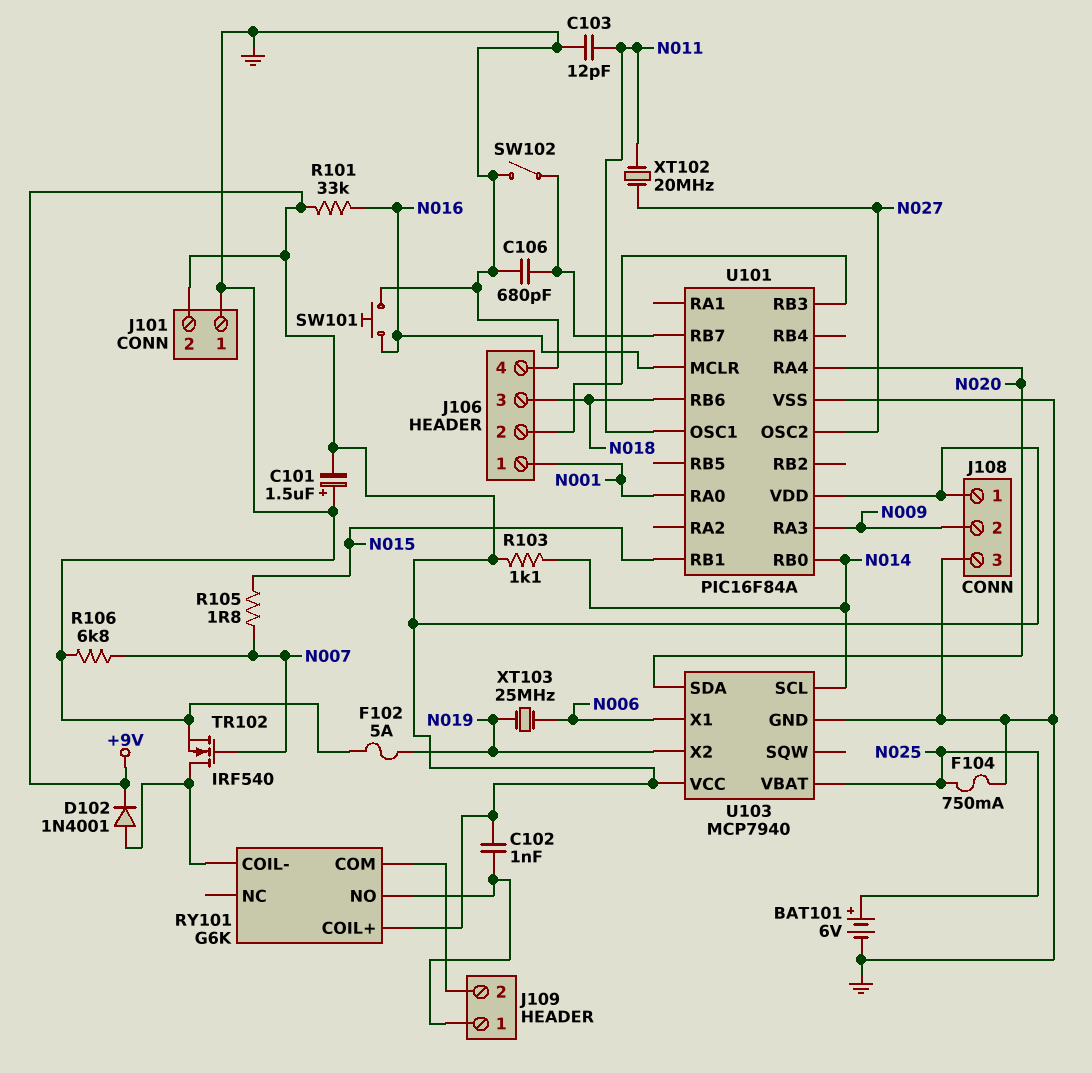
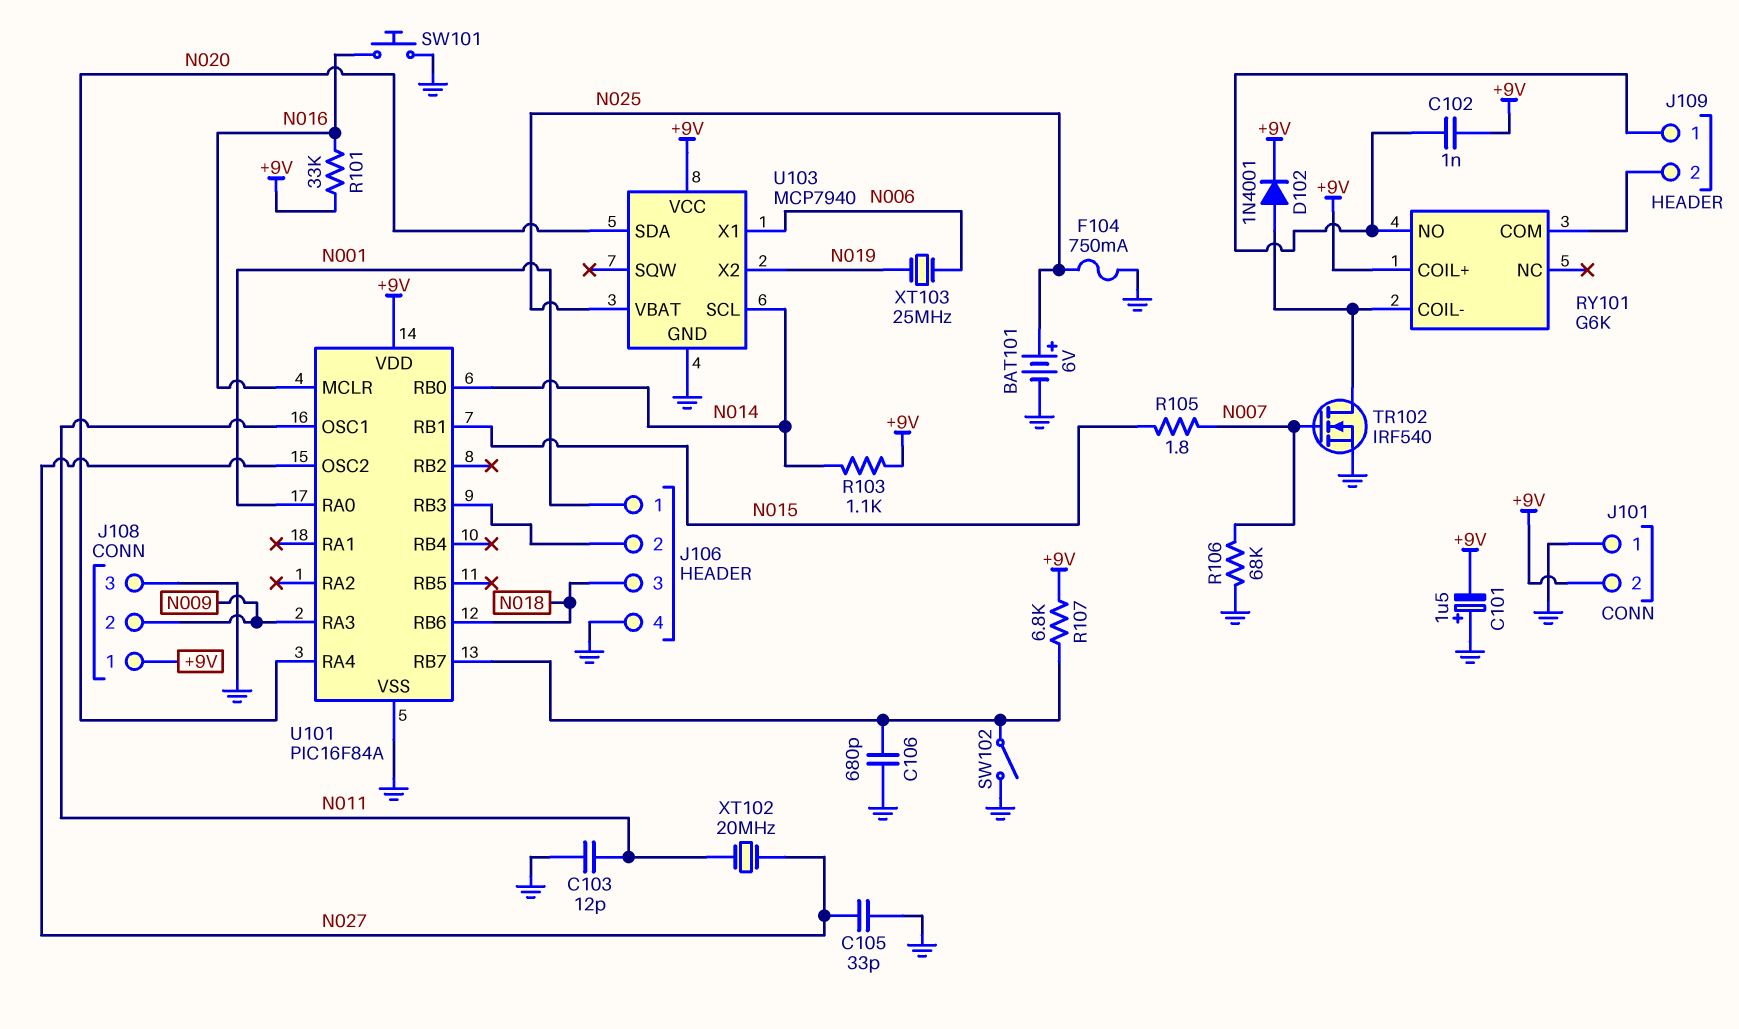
C105: none -> 33pF (GND, N027)
F102: 5A (GND, N019) -> none
R106: 6.8k (GND, N007) -> 68k (GND, N007)
R107: none -> 6.8k (+9V, U101/RB7)

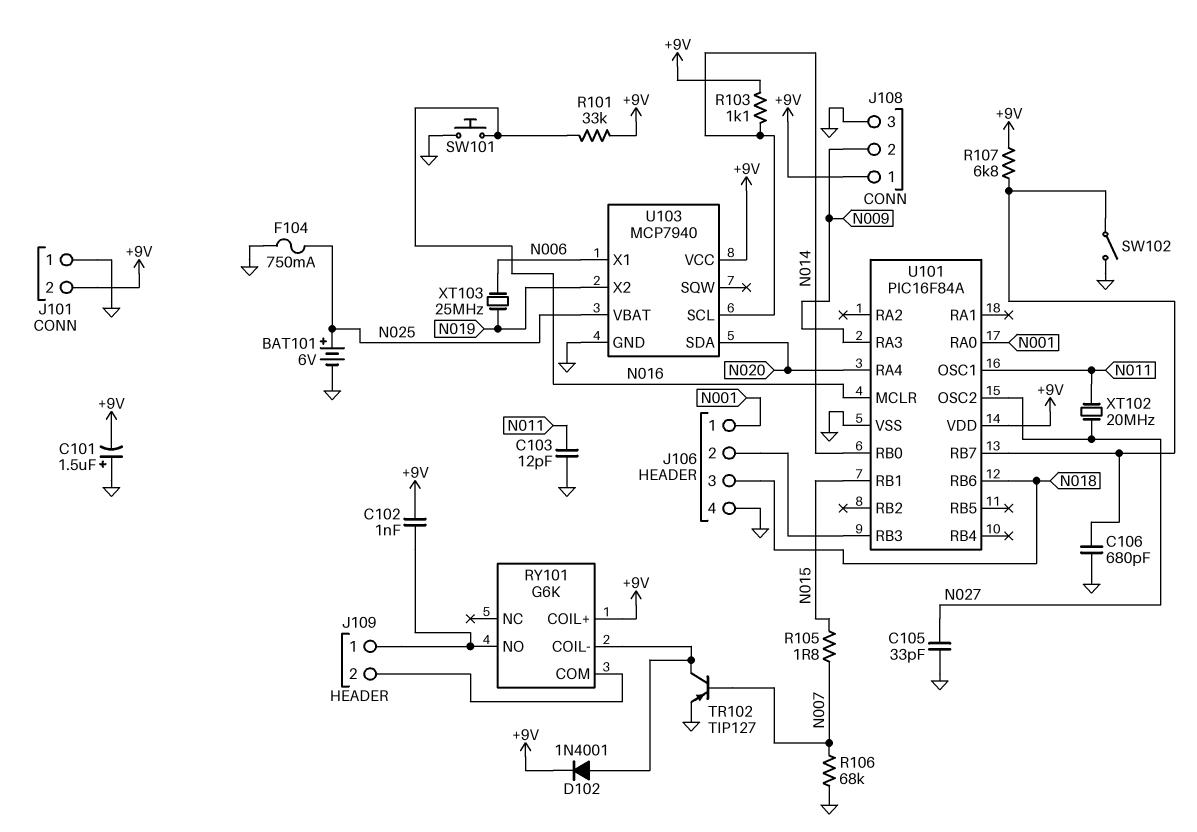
TR102: NMOS IRF540 (G N007, D RY101/COIL-, S GND) -> PNP TIP127 (B N007, C RY101/COIL-, E GND)

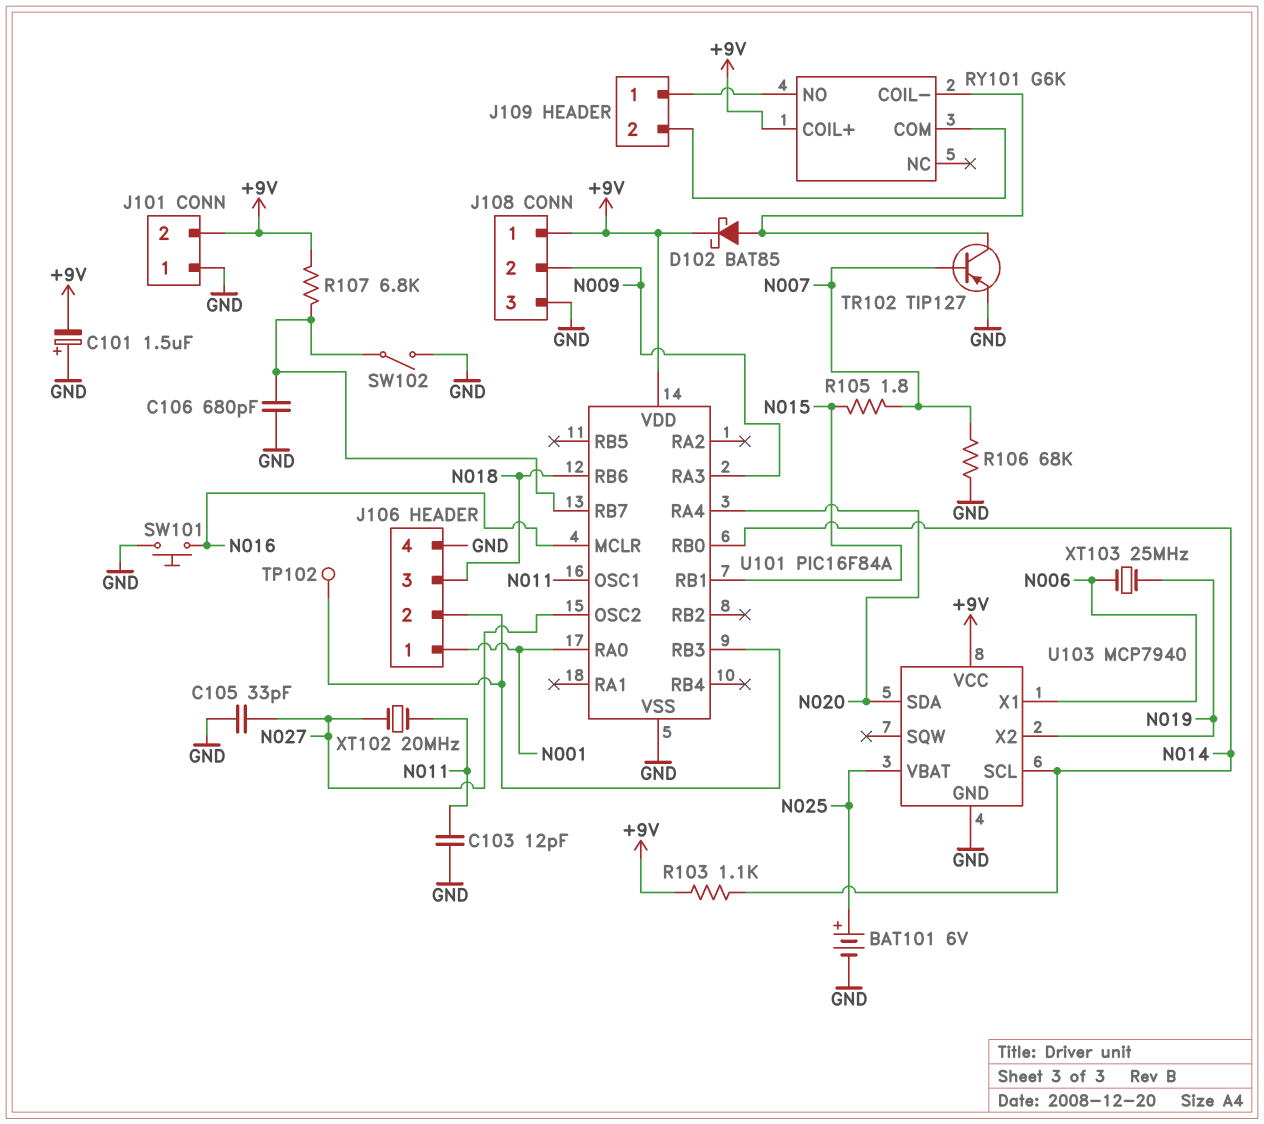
C102: 1nF (+9V, J109/1) -> none
D102: diode 1N4001 (A RY101/COIL-, K +9V) -> schottky BAT85 (A RY101/COIL-, K +9V)
F104: 750mA (GND, N025) -> none
R101: 33k (+9V, N016) -> none
TP102: none -> test point (J106/2)

